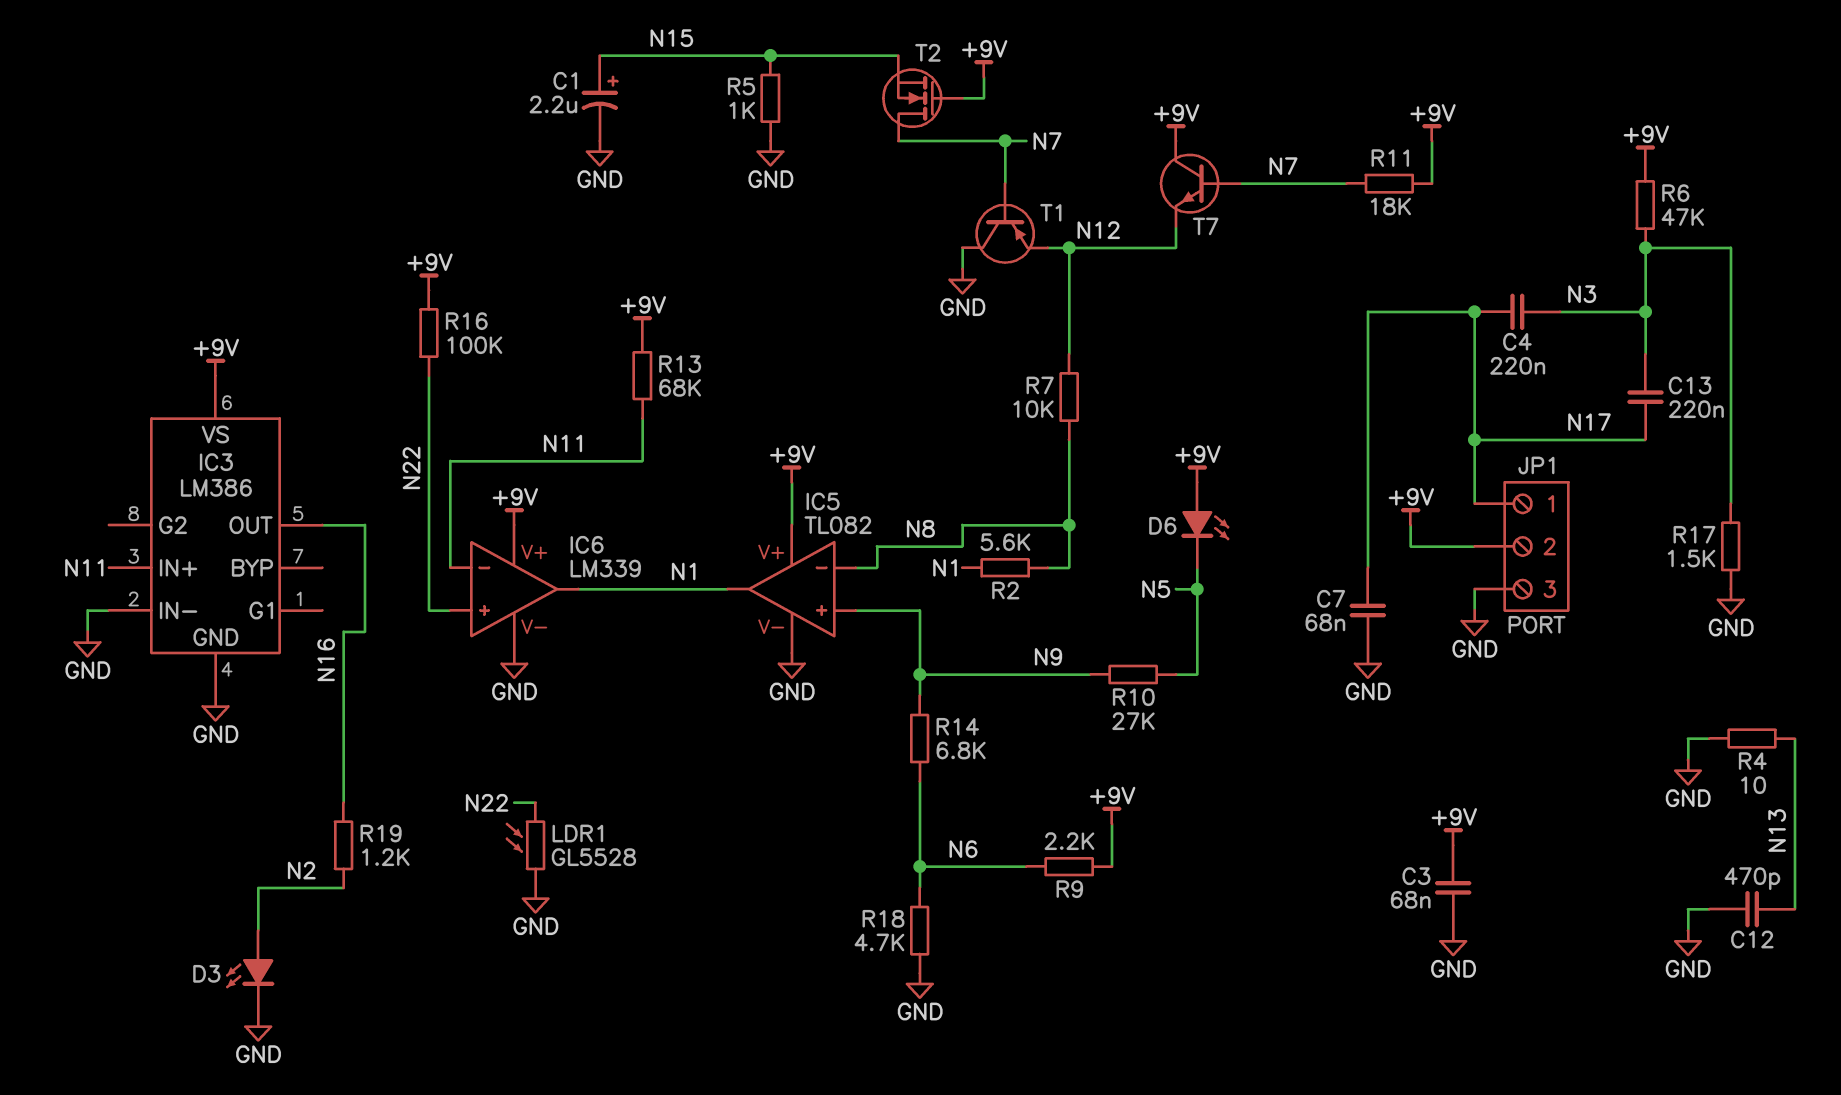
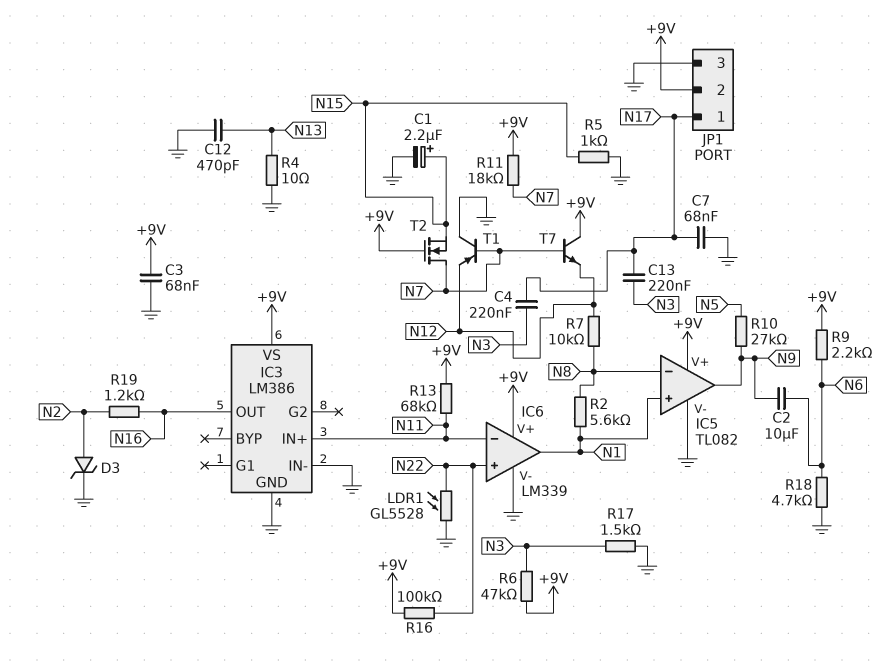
C2: none -> 10uF (N6, N9)
D3: LED (A N2, K GND) -> zener (A N2, K GND)
D6: LED (A +9V, K N5) -> none
IC5 pin in+: N9 -> N1
IC5 pin out: N1 -> N9
R14: 6.8k (N6, N9) -> none

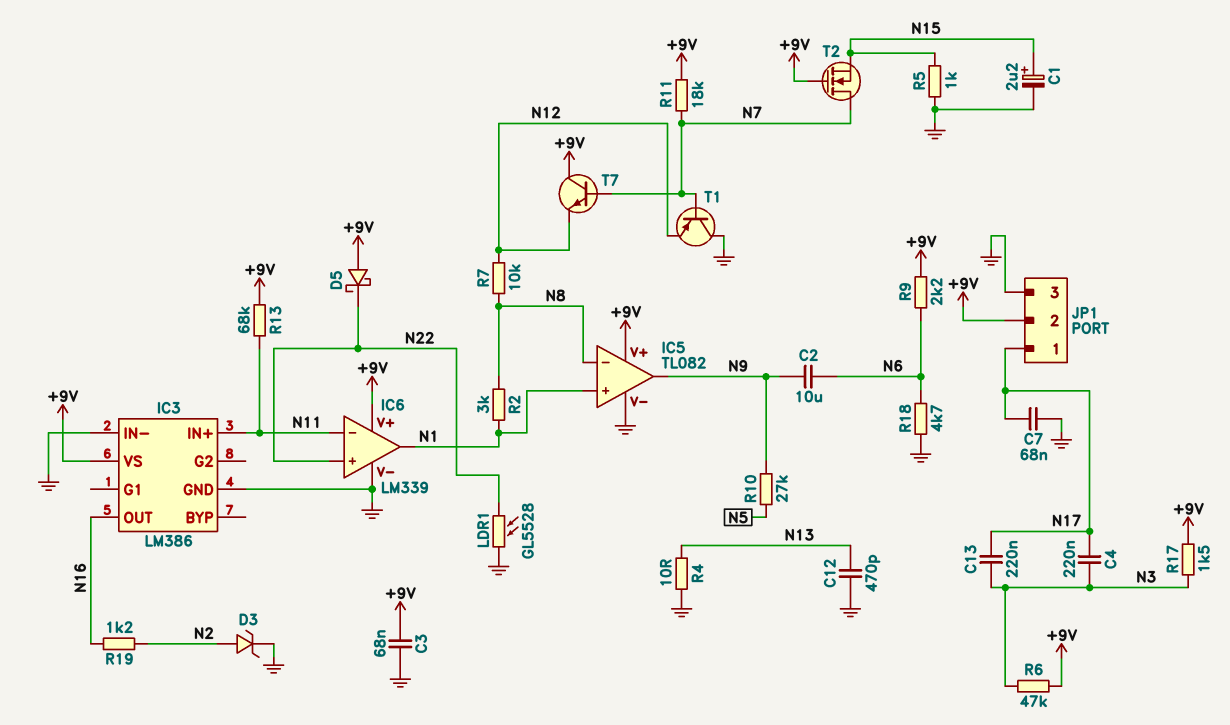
D5: none -> schottky (A +9V, K N22)
R2: 5.6k (N1, N8) -> 3k (N1, N8)
R16: 100k (+9V, N22) -> none
R17: 1.5k (GND, N3) -> 1.5k (+9V, N3)

